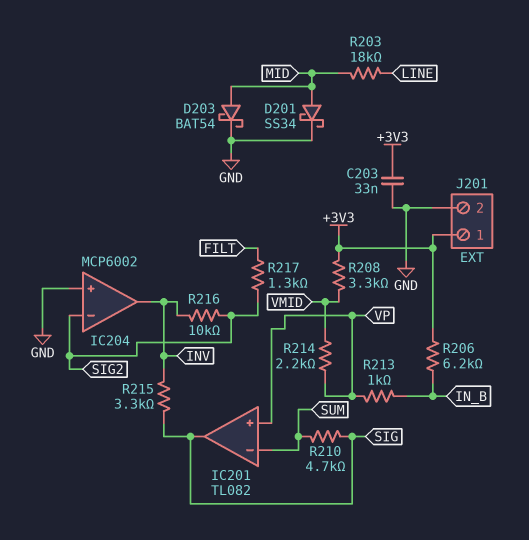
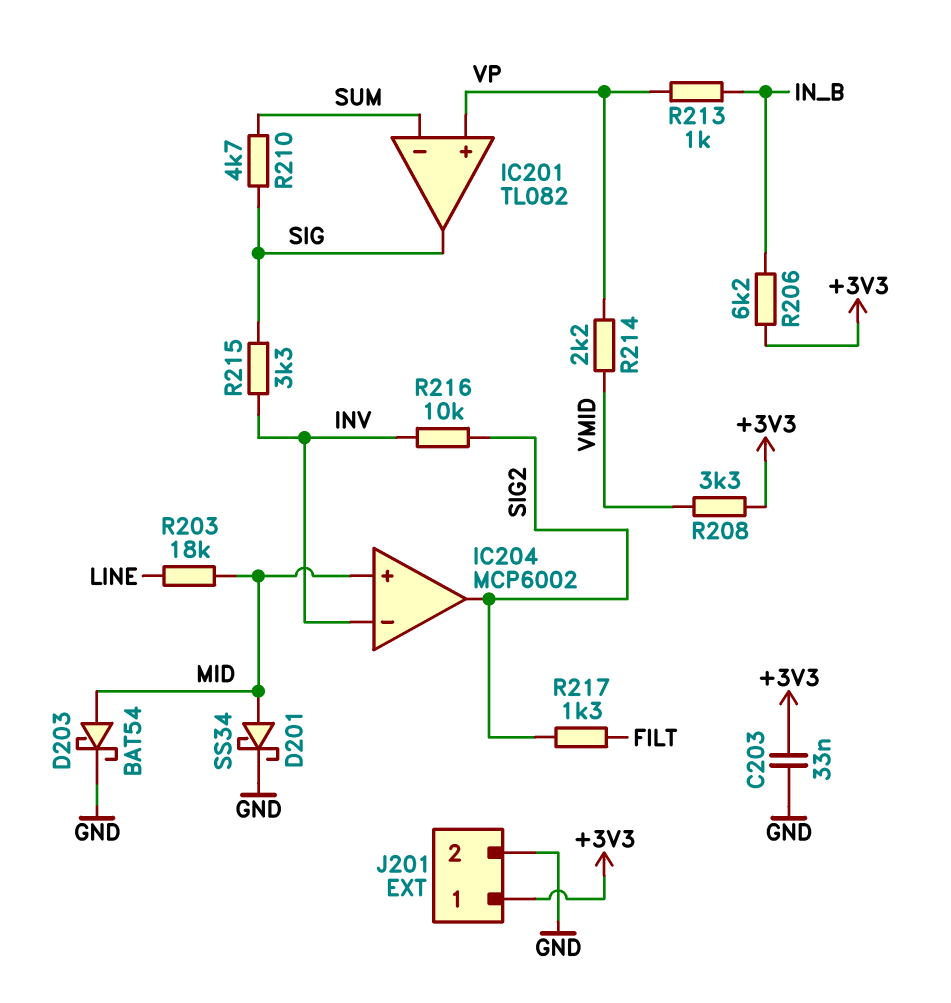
IC204 pin in+: GND -> MID
IC204 pin in-: SIG2 -> INV
IC204 pin out: INV -> SIG2

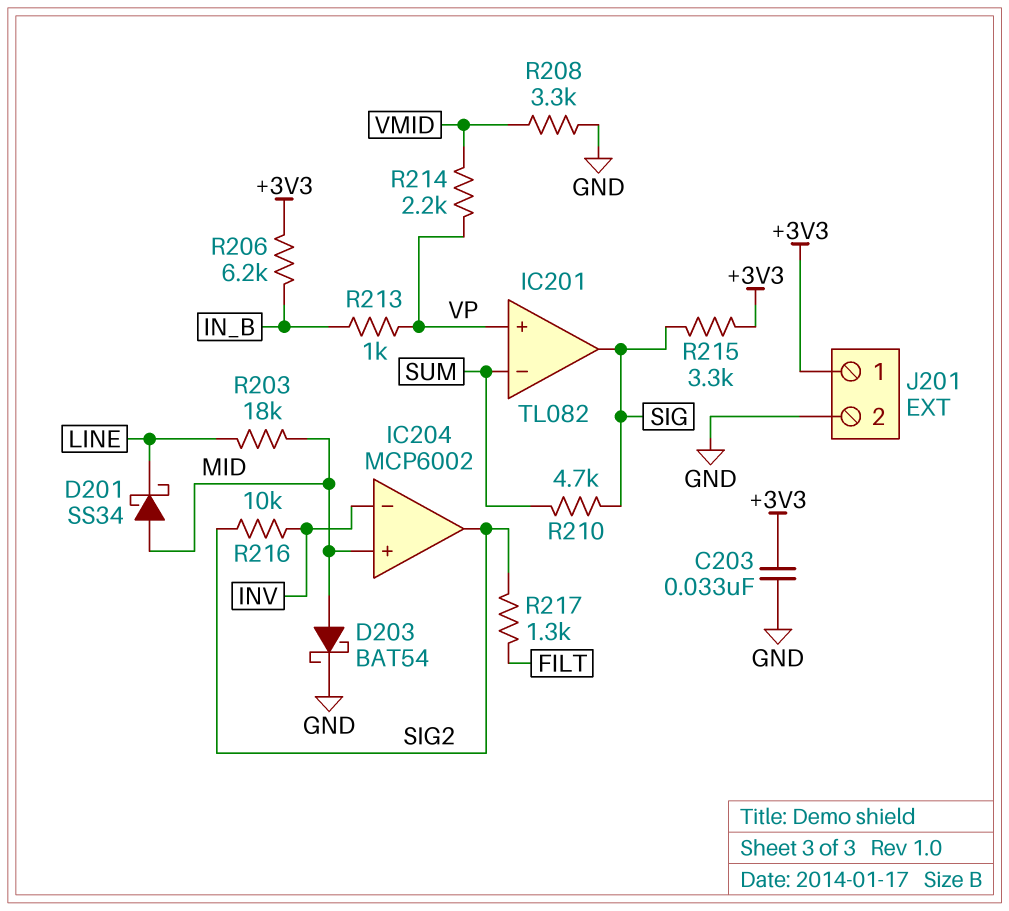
D201: schottky SS34 (A MID, K GND) -> schottky SS34 (A MID, K LINE)
R208: 3.3k (+3V3, VMID) -> 3.3k (GND, VMID)
R215: 3.3k (INV, SIG) -> 3.3k (+3V3, SIG)

